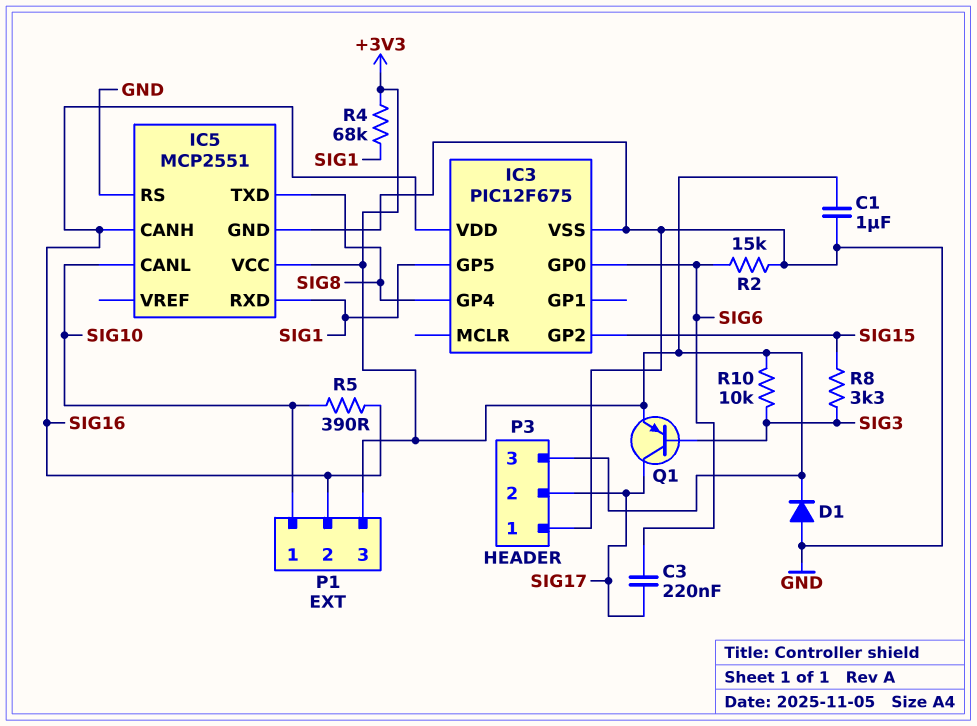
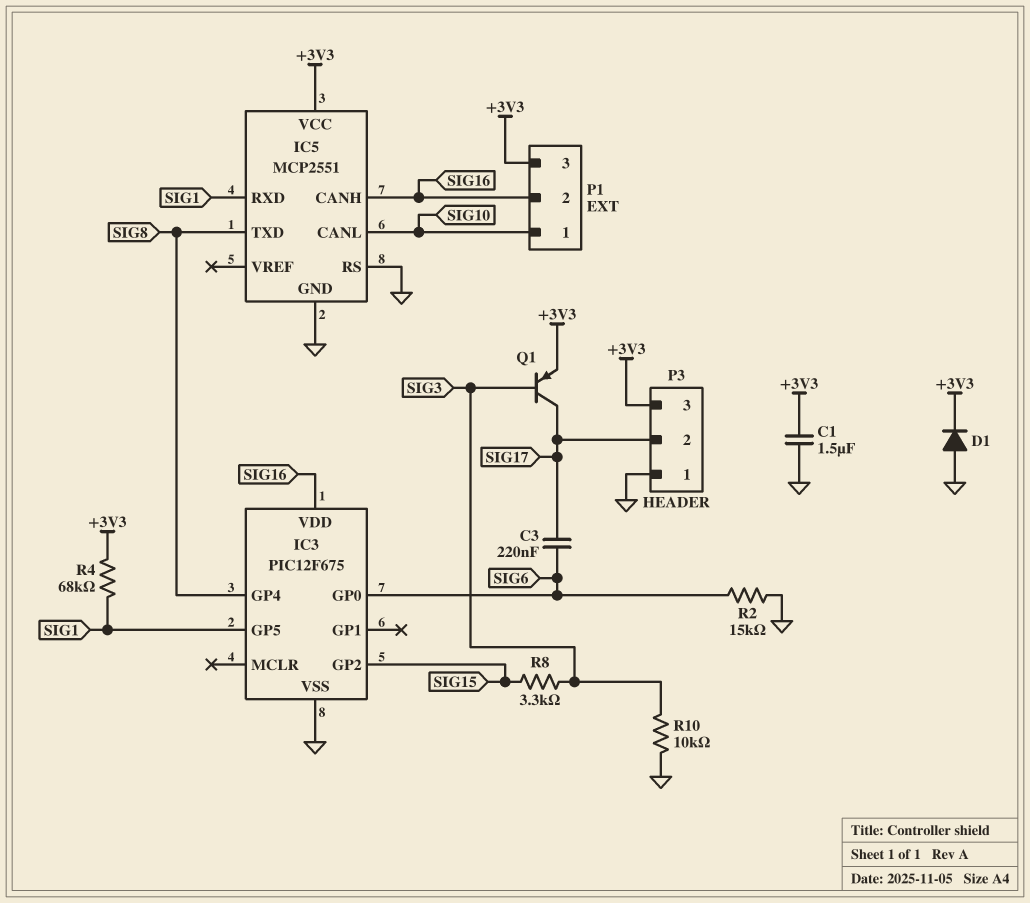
C1: 1uF (+3V3, GND) -> 1.5uF (+3V3, GND)
R5: 390 (SIG10, SIG16) -> none
R10: 10k (+3V3, SIG3) -> 10k (GND, SIG3)

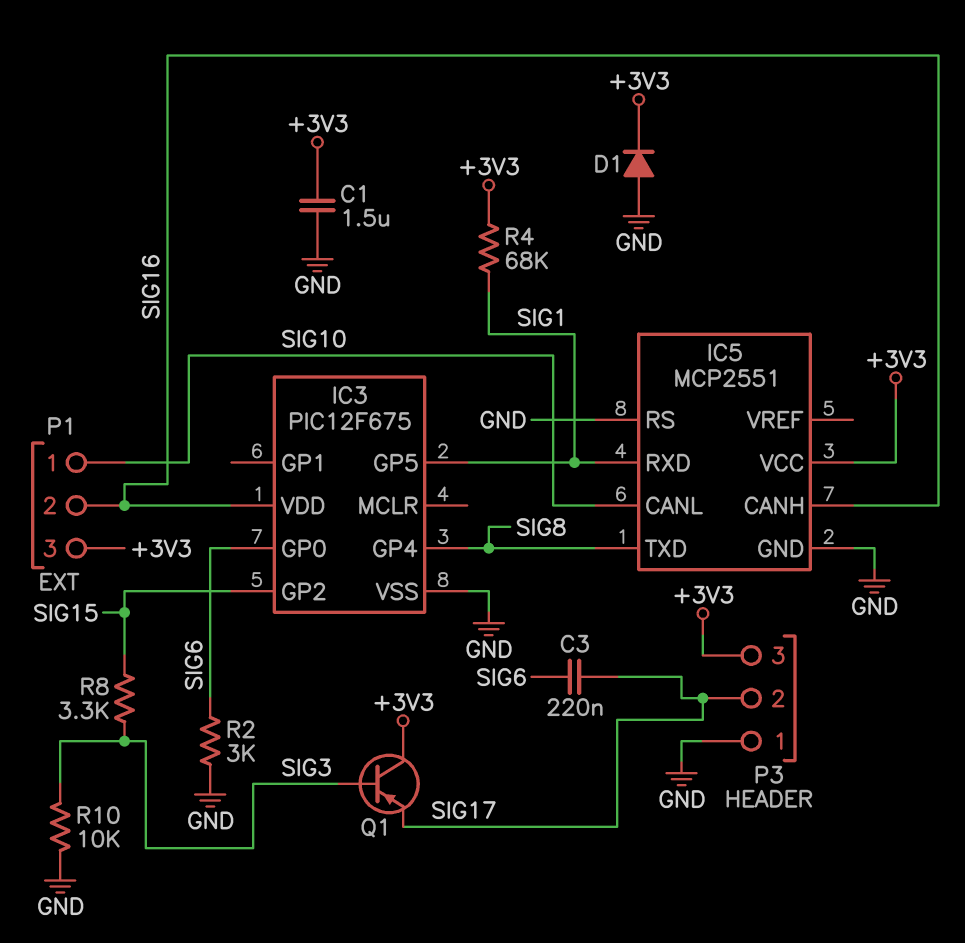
Q1: PNP (B SIG3, C SIG17, E +3V3) -> PNP (B SIG3, C +3V3, E SIG17)
R2: 15k (GND, SIG6) -> 3k (GND, SIG6)

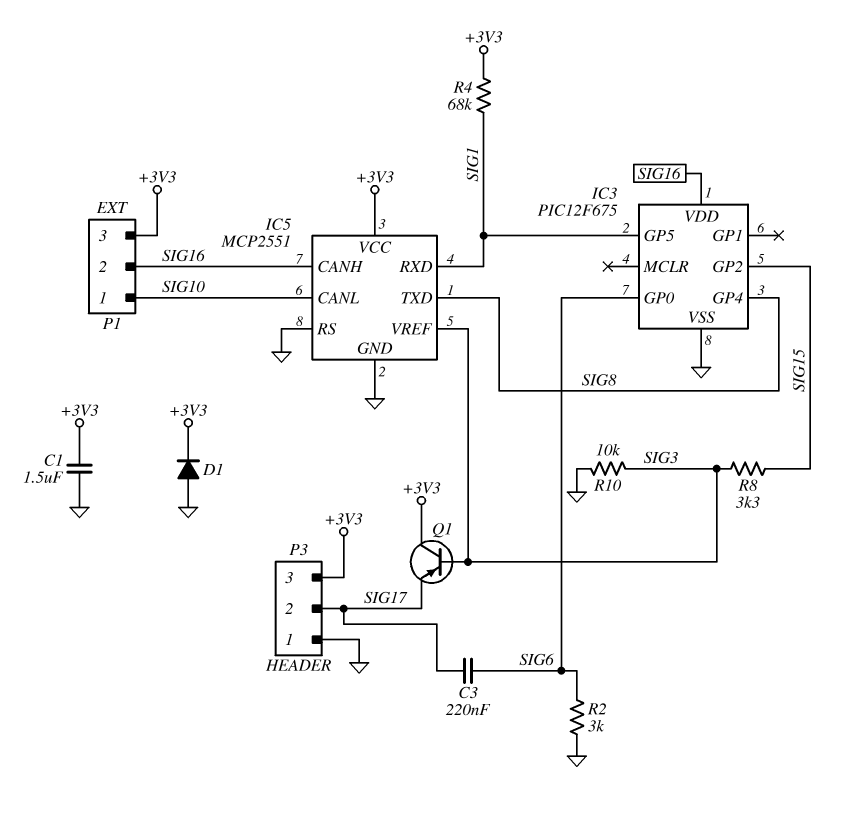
IC5 pin VREF: none -> SIG3

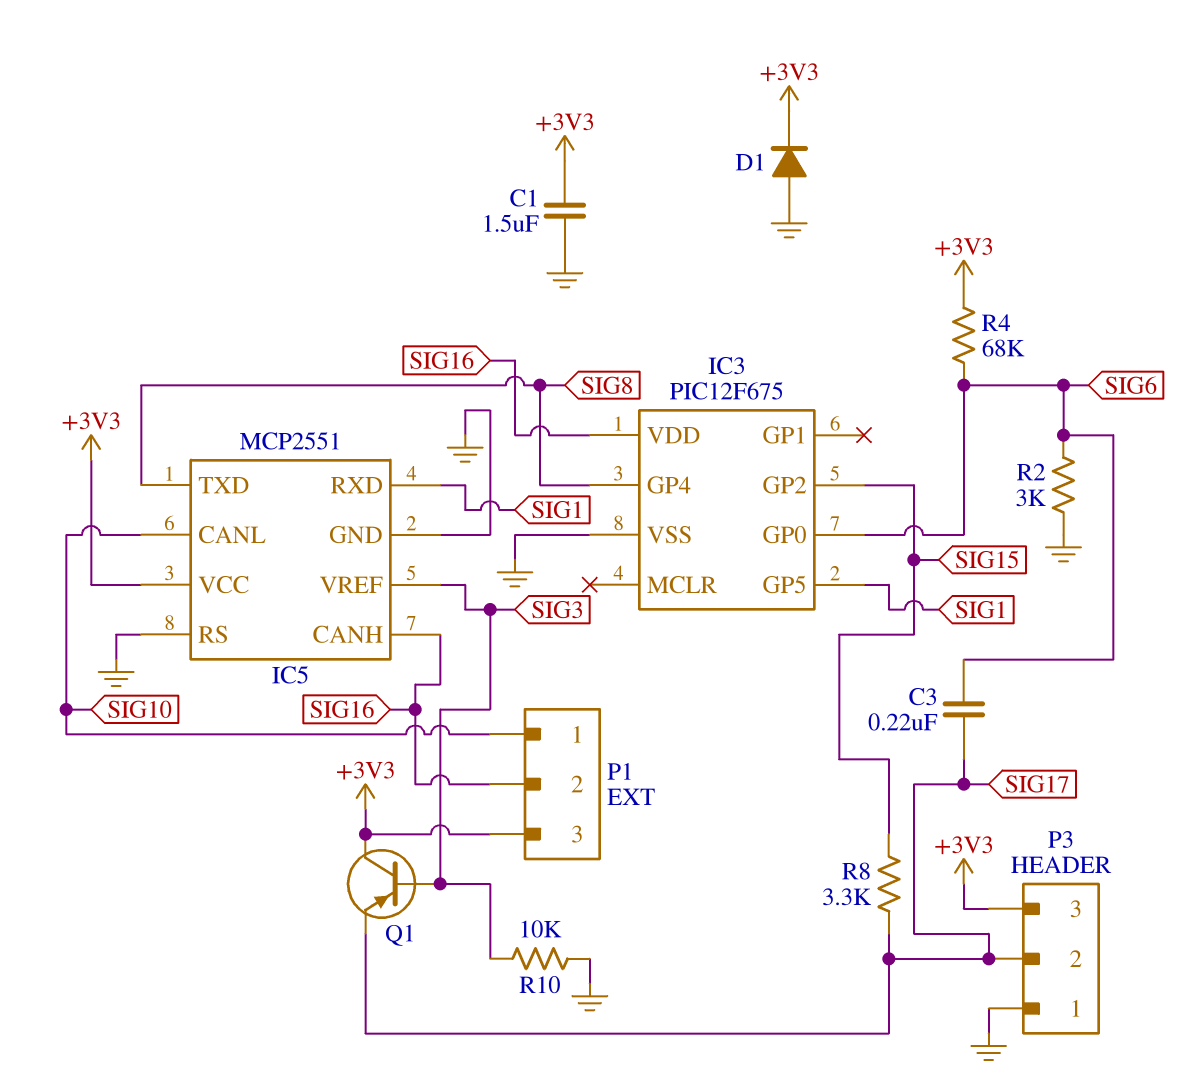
R4: 68k (+3V3, SIG1) -> 68k (+3V3, SIG6)
R8: 3.3k (SIG3, SIG15) -> 3.3k (SIG15, SIG17)

